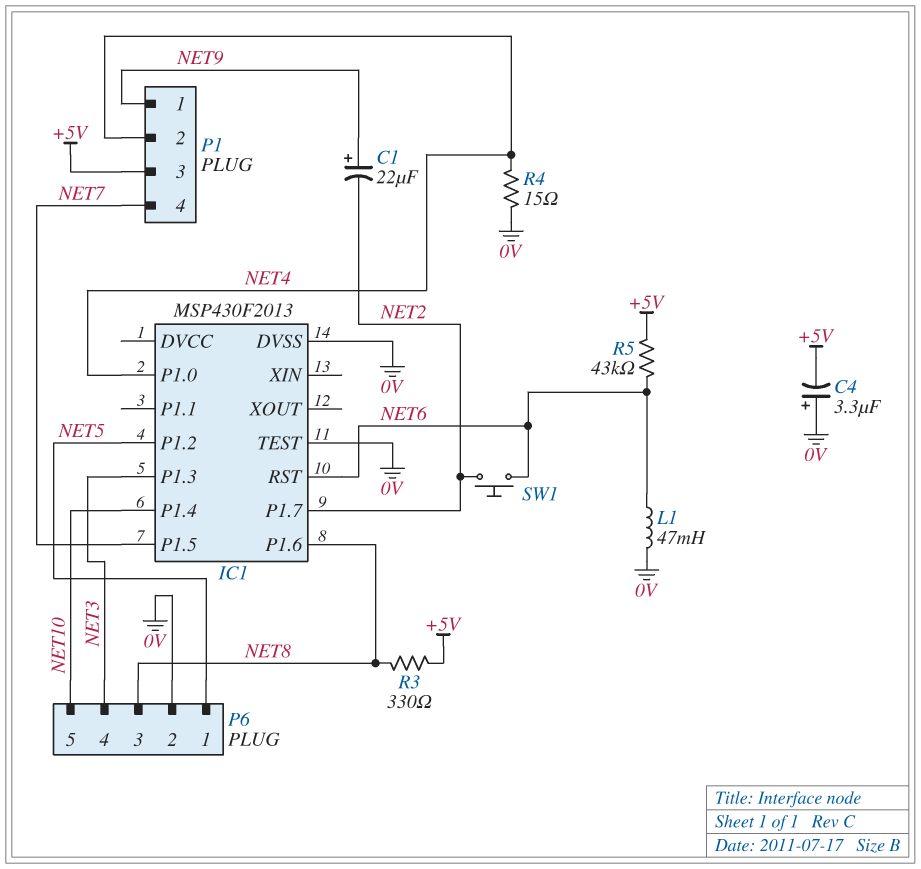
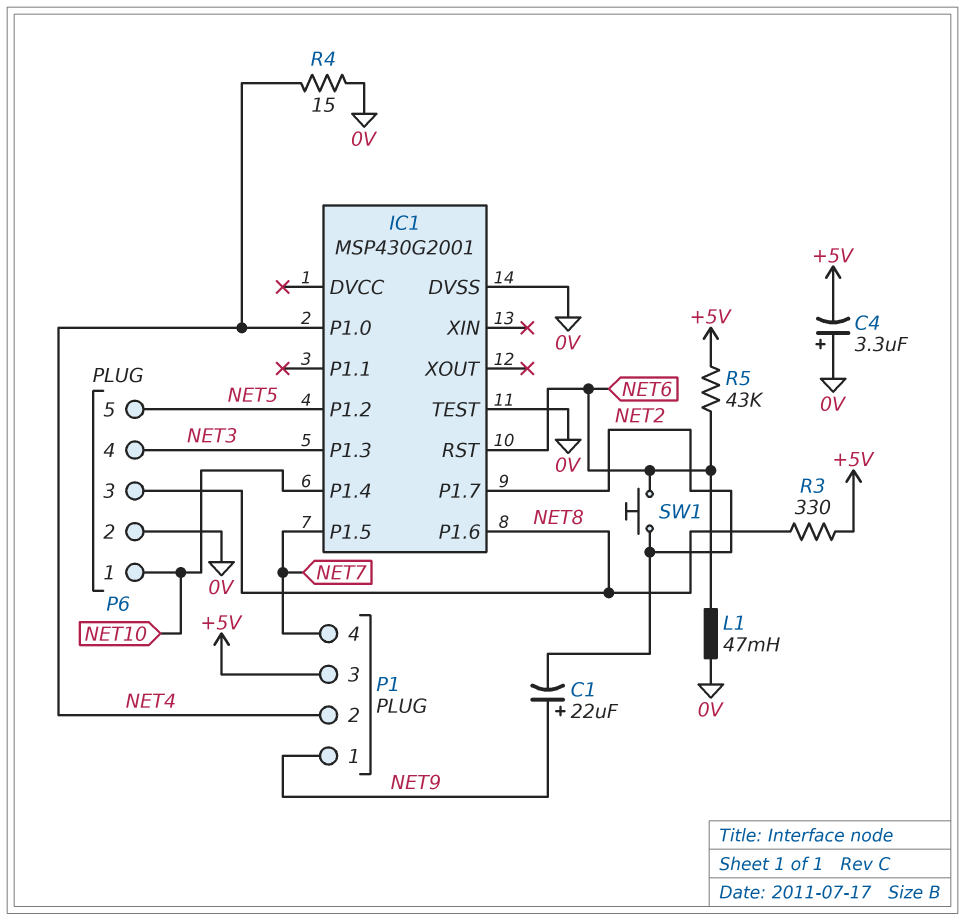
IC1: MSP430F2013 -> MSP430G2001
P6 pin 1: NET5 -> NET10
P6 pin 5: NET10 -> NET5

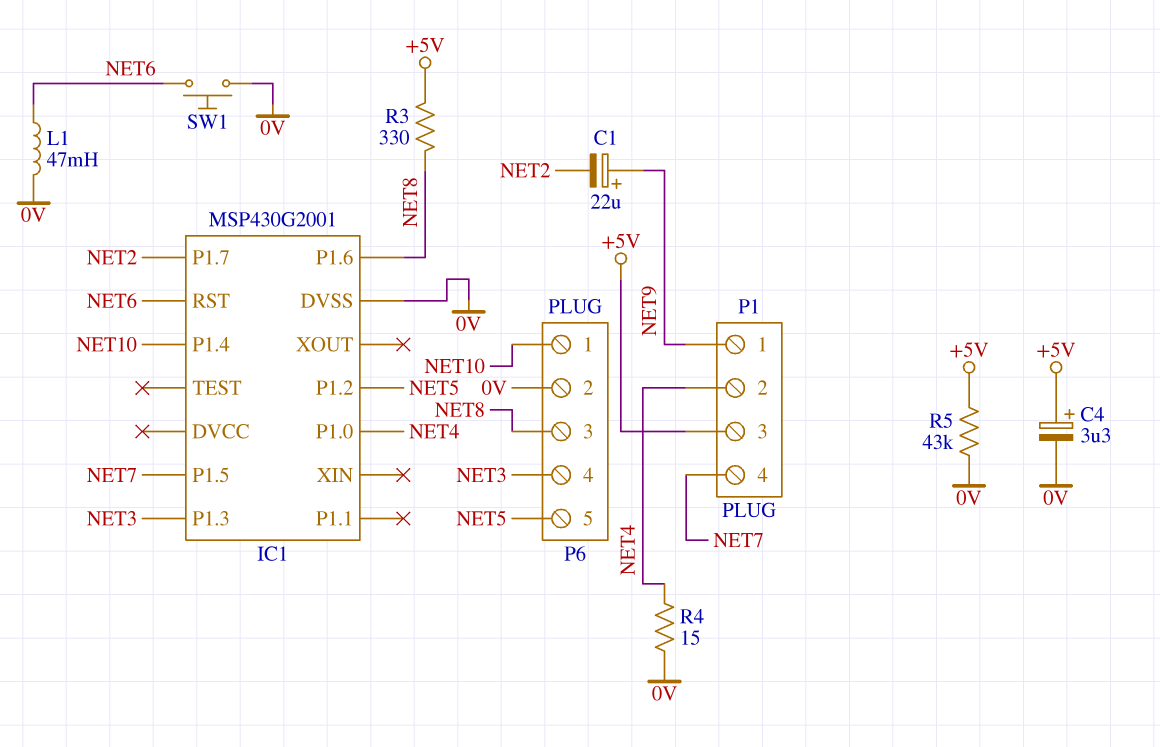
C4: 3.3uF (plus 0V, minus +5V) -> 3.3uF (plus +5V, minus 0V)
IC1 pin TEST: 0V -> none
R5: 43k (+5V, NET6) -> 43k (+5V, 0V)
SW1: button (NET2, NET6) -> button (0V, NET6)

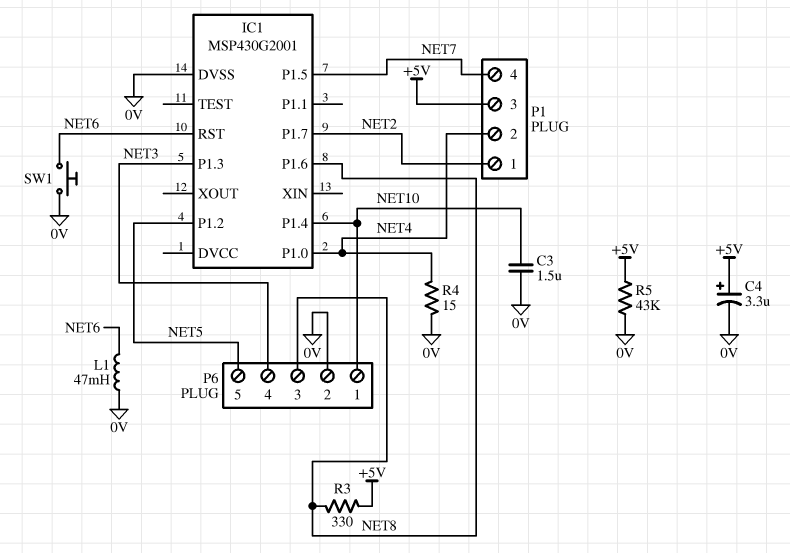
C1: 22uF (plus NET9, minus NET2) -> none
C3: none -> 1.5uF (0V, NET10)
P1 pin 1: NET9 -> NET2

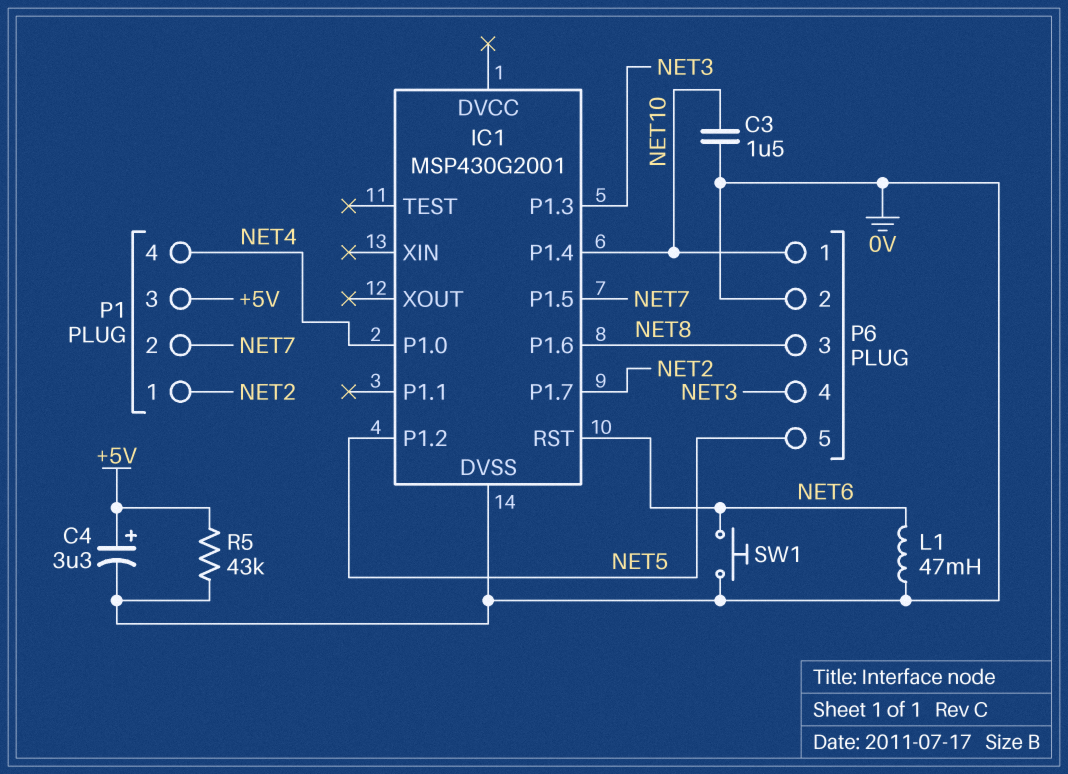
P1 pin 2: NET4 -> NET7
P1 pin 4: NET7 -> NET4
R3: 330 (+5V, NET8) -> none
R4: 15 (0V, NET4) -> none

